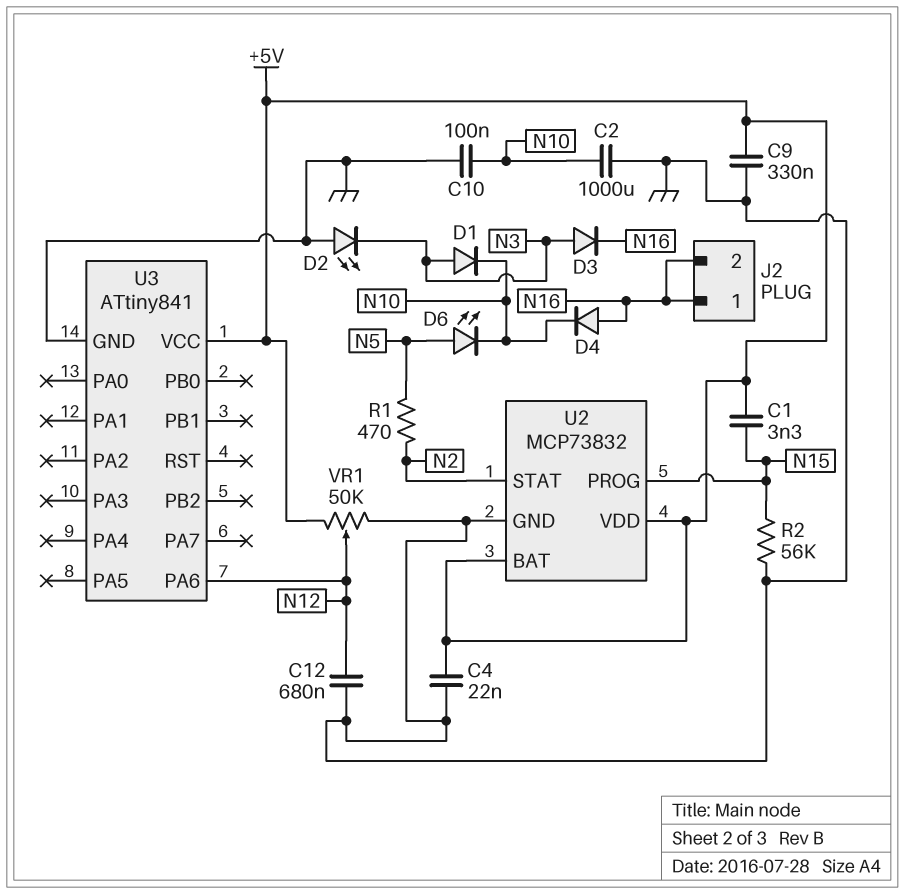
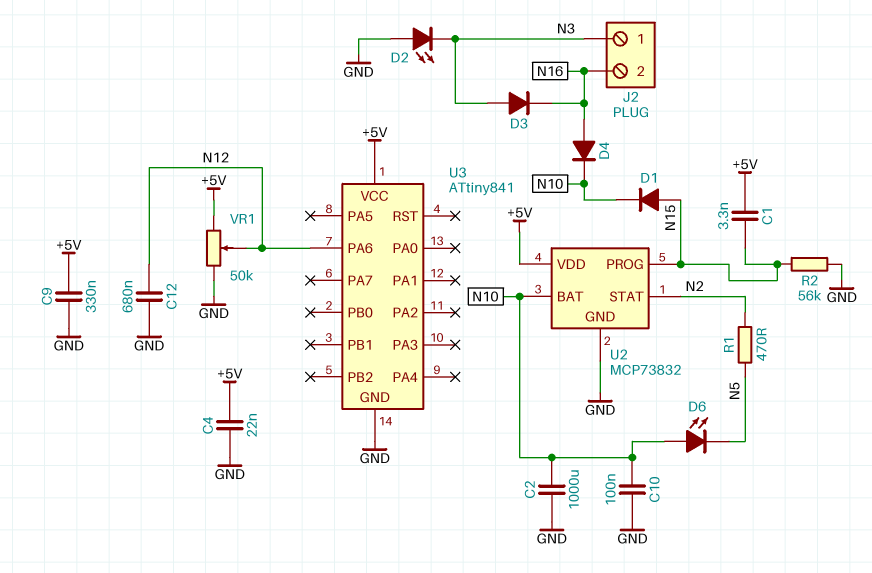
D1: diode (A N3, K N10) -> diode (A N15, K N10)
D6: LED (A N5, K N10) -> LED (A N10, K N5)
J2 pin 1: N16 -> N3
U2 pin BAT: +5V -> N10

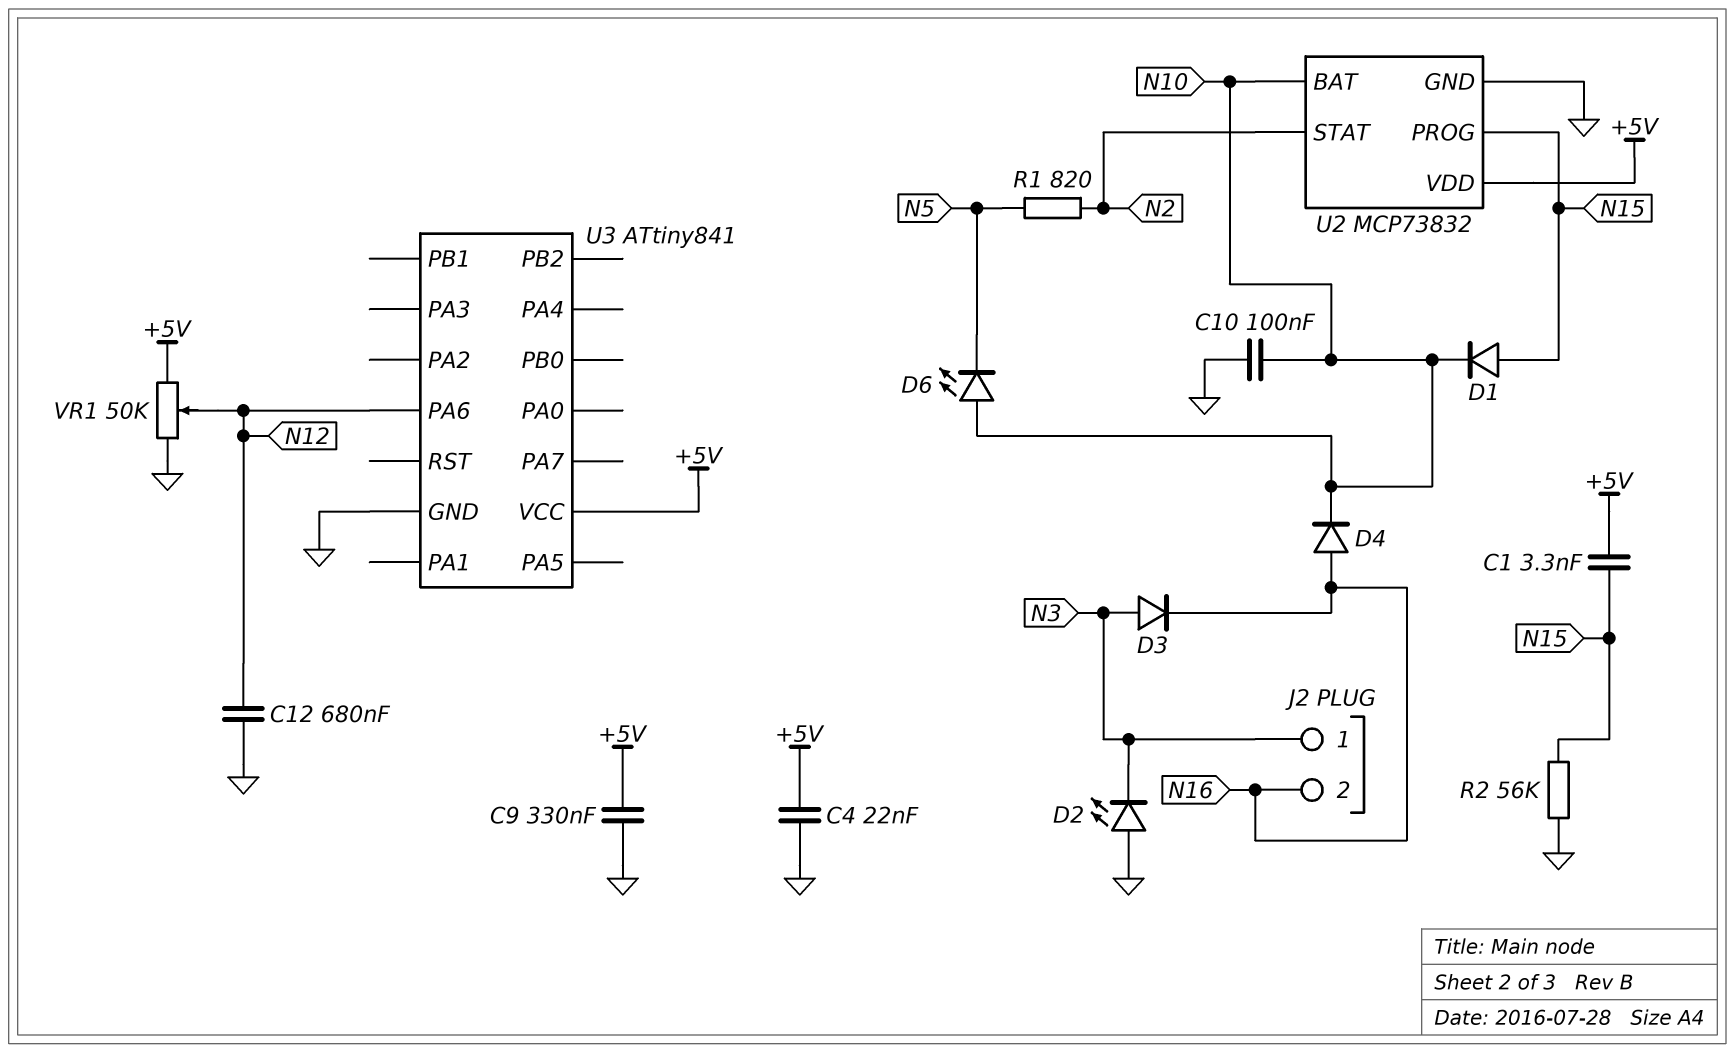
C2: 1000uF (GND, N10) -> none
R1: 470 (N2, N5) -> 820 (N2, N5)

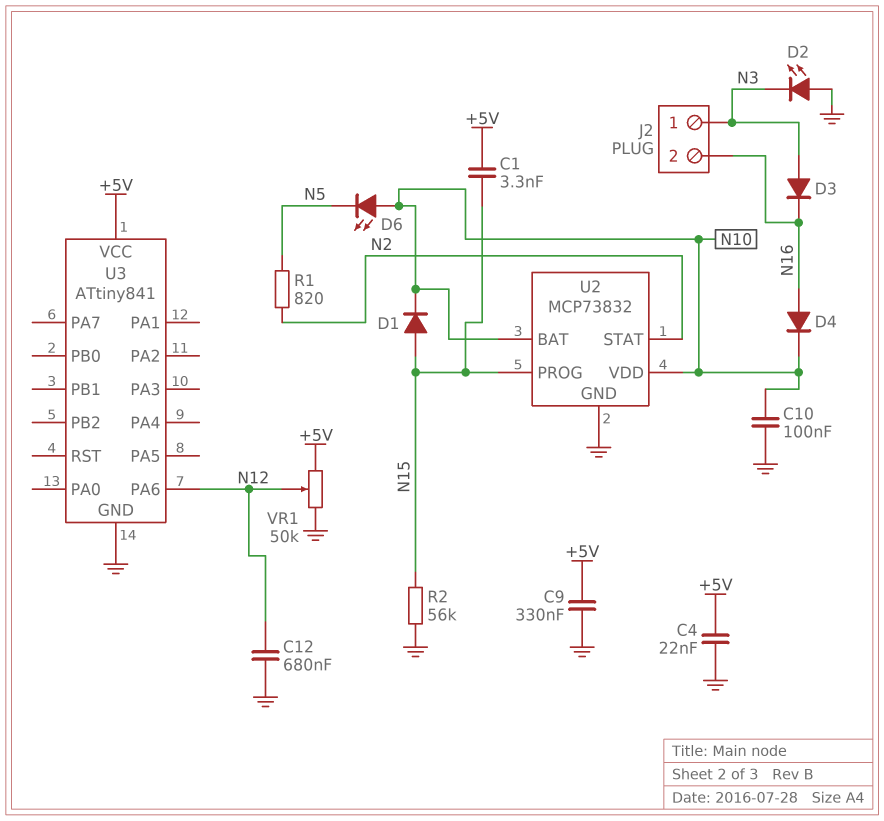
U2 pin VDD: +5V -> N10

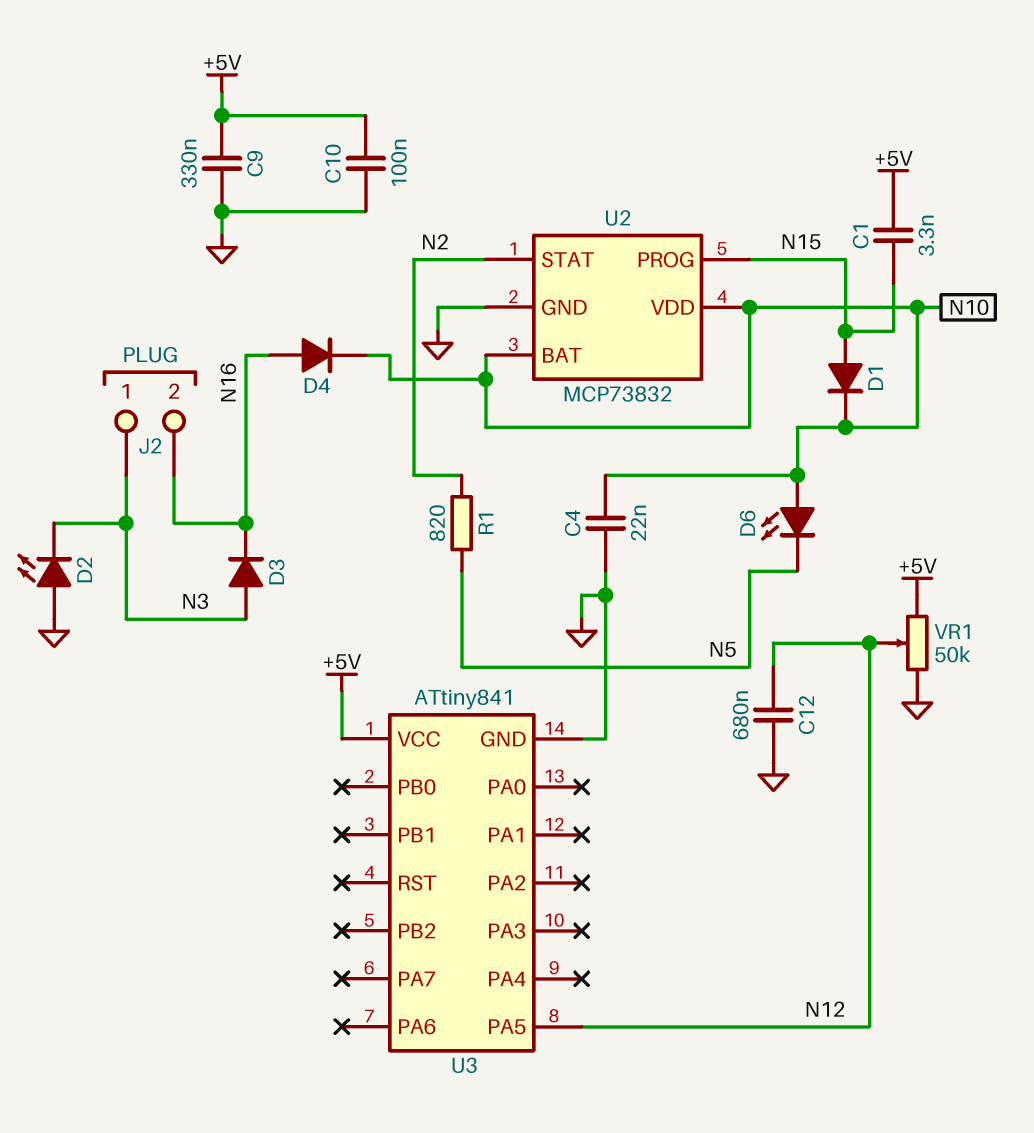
C4: 22nF (+5V, GND) -> 22nF (GND, N10)
C10: 100nF (GND, N10) -> 100nF (+5V, GND)
R2: 56k (GND, N15) -> none
U3 pin PA5: none -> N12
U3 pin PA6: N12 -> none

